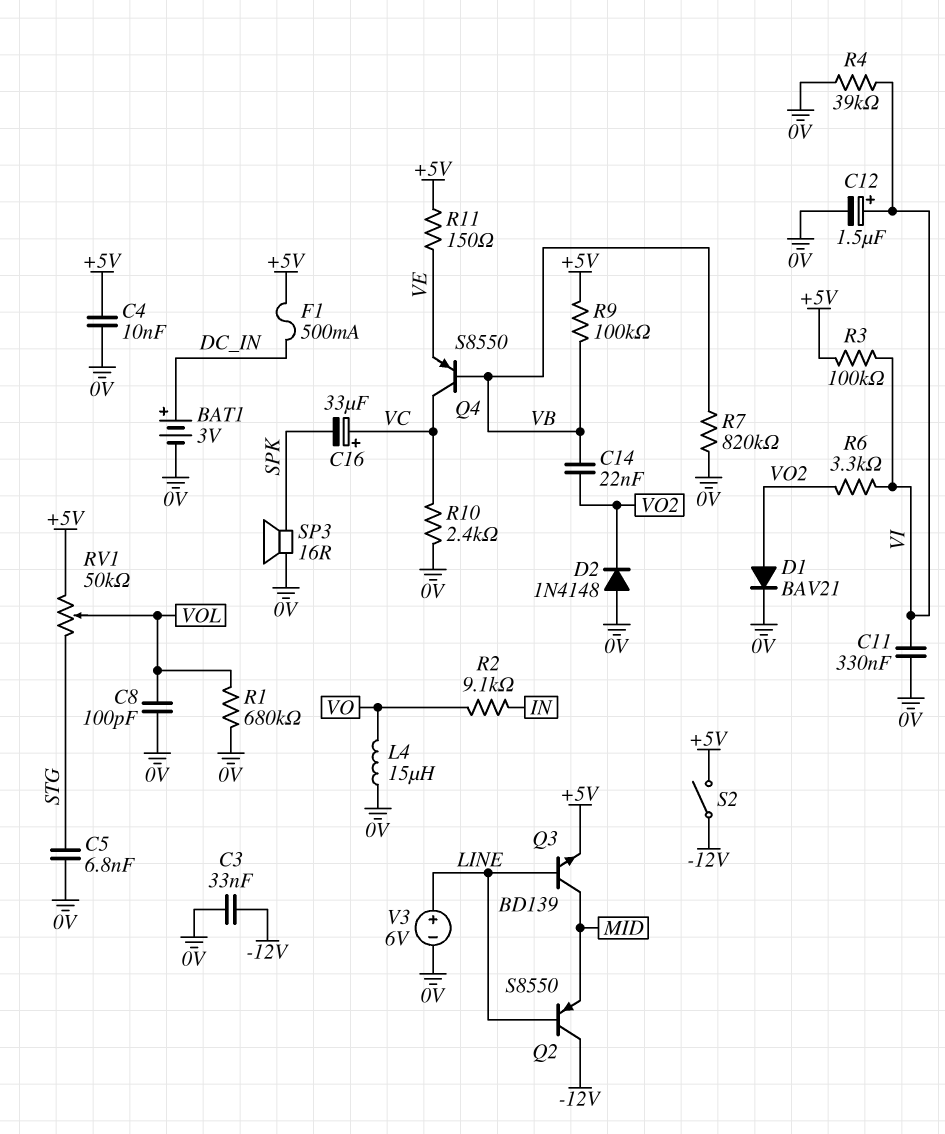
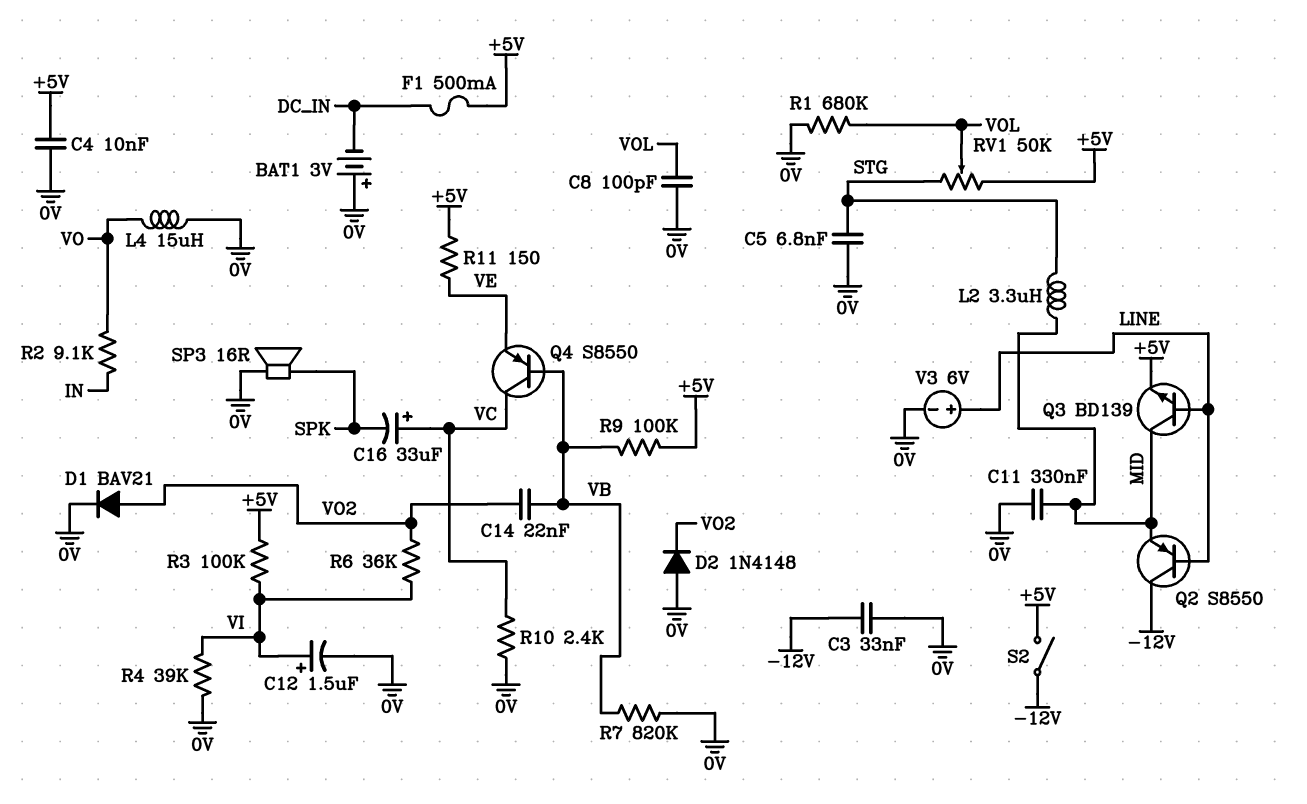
BAT1: 3V (plus DC_IN, minus 0V) -> 3V (plus 0V, minus DC_IN)
C11: 330nF (0V, VI) -> 330nF (0V, MID)
L2: none -> 3.3uH (MID, STG)
R6: 3.3k (VI, VO2) -> 36k (VI, VO2)

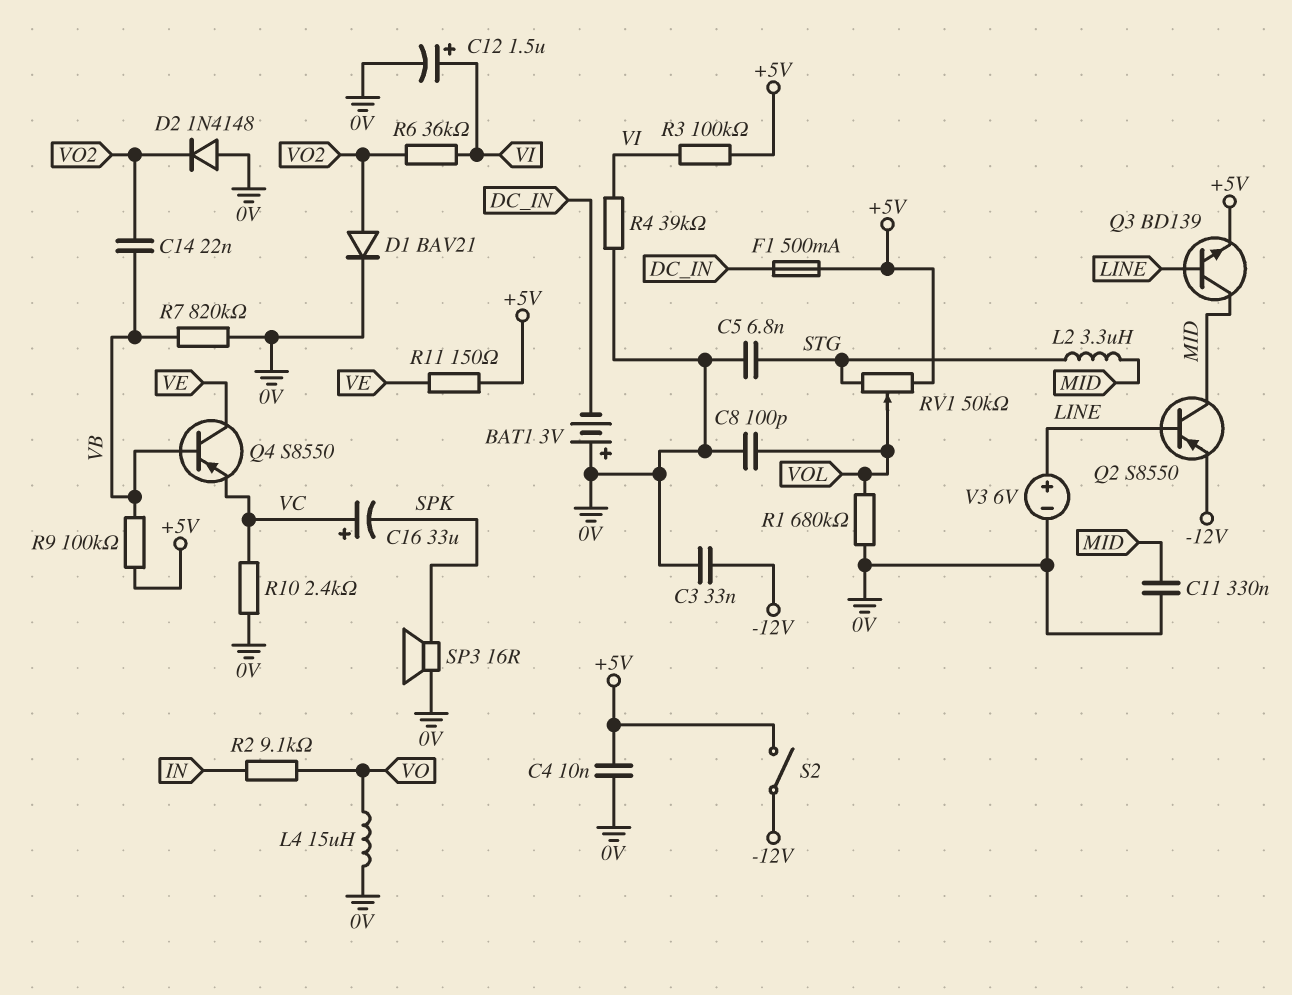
Q2: PNP S8550 (B LINE, C -12V, E MID) -> PNP S8550 (B LINE, C MID, E -12V)
Q4: PNP S8550 (B VB, C VC, E VE) -> PNP S8550 (B VB, C VE, E VC)

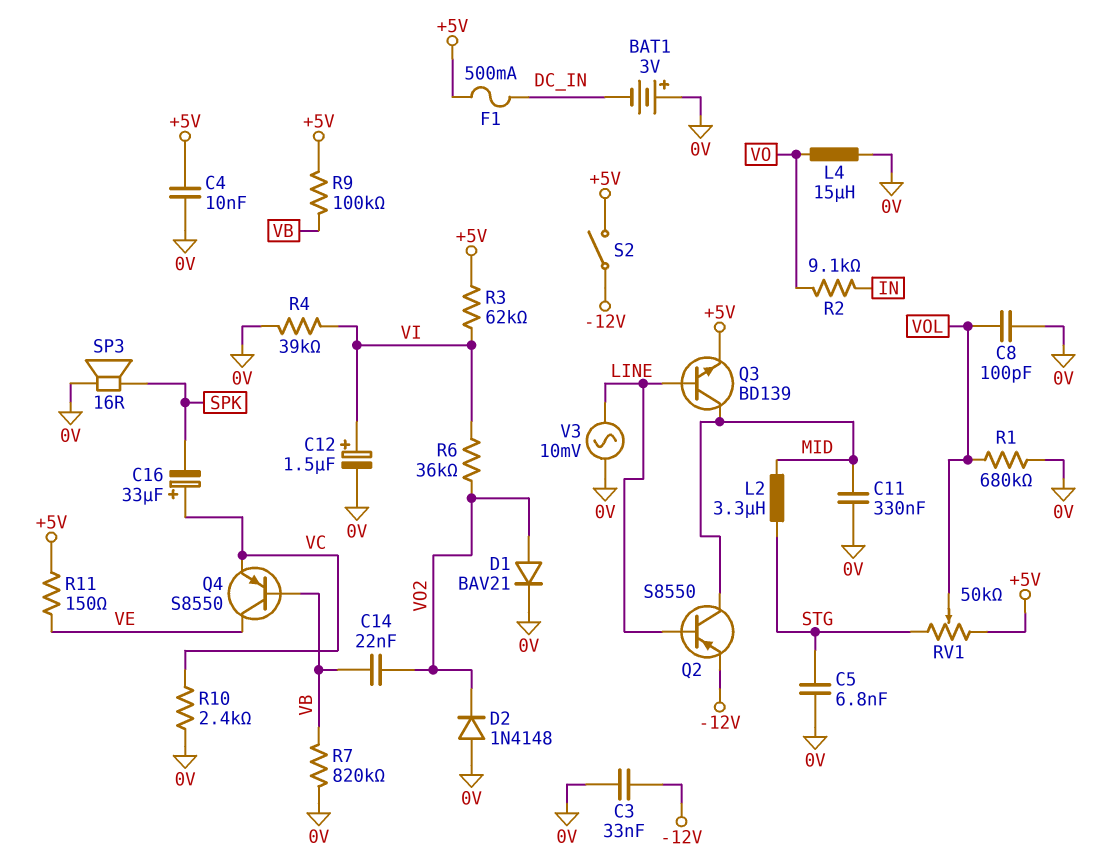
R3: 100k (+5V, VI) -> 62k (+5V, VI)
V3: 6V (plus LINE, minus 0V) -> AC 10mV (0V, LINE)

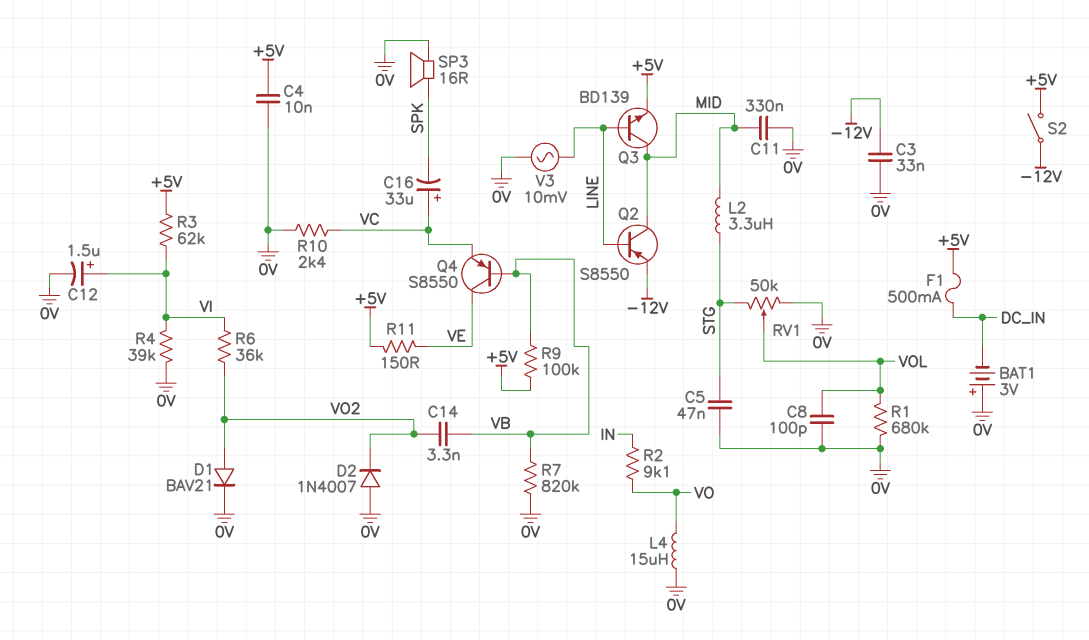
C5: 6.8nF (0V, STG) -> 47nF (0V, STG)
C14: 22nF (VB, VO2) -> 3.3nF (VB, VO2)
D2: diode 1N4148 (A 0V, K VO2) -> diode 1N4007 (A 0V, K VO2)
RV1: 50k (+5V, STG, wiper VOL) -> 50k (0V, STG, wiper VOL)

